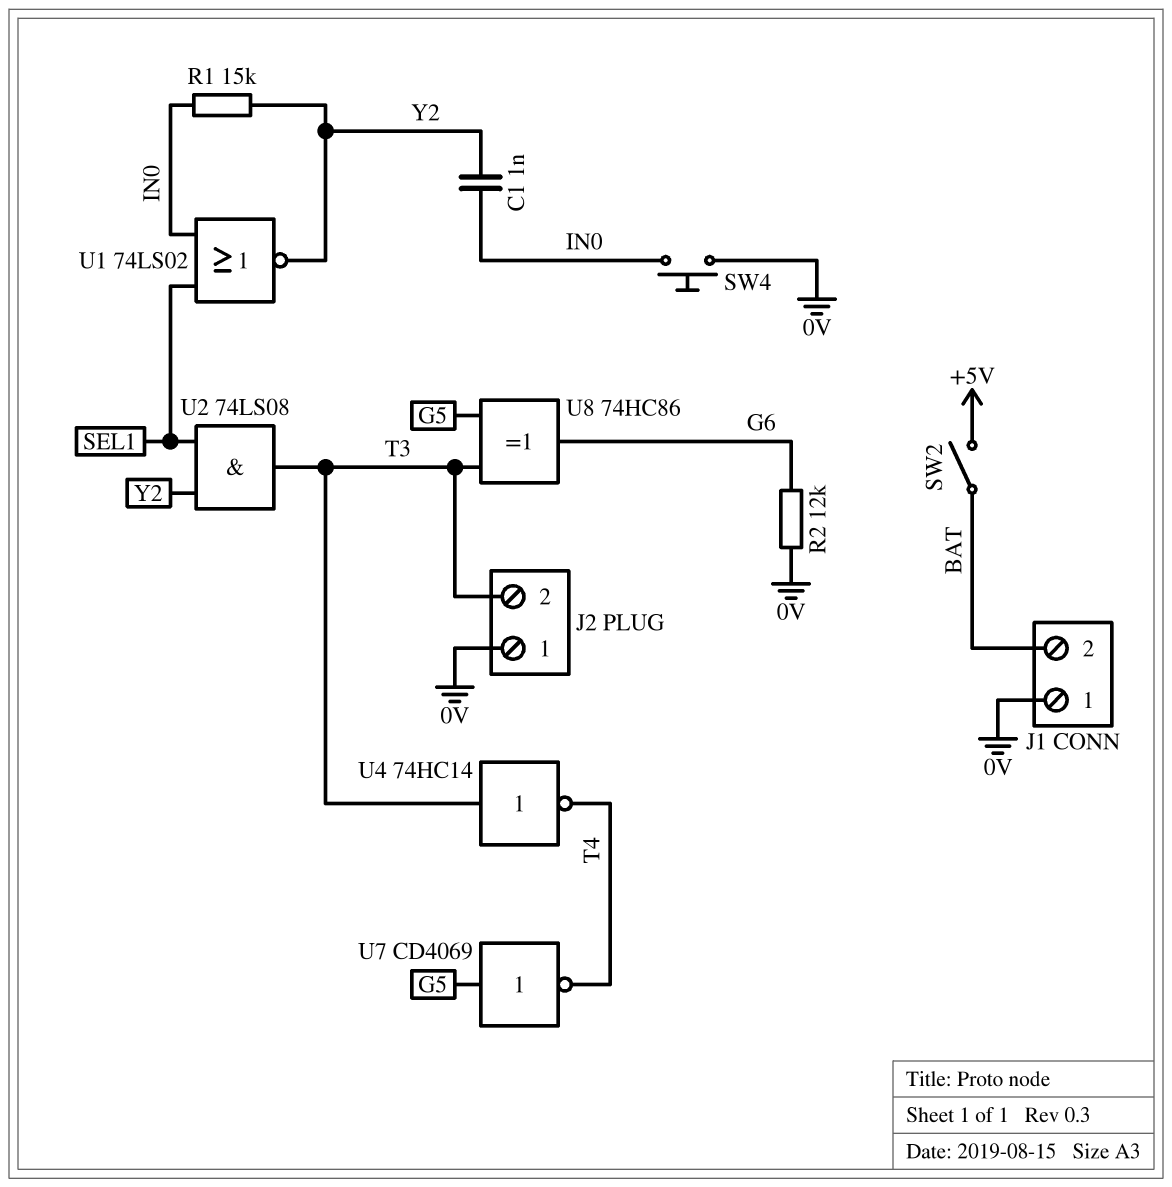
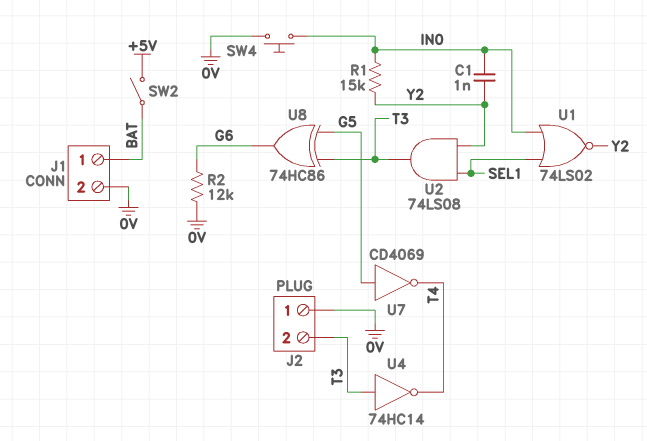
J1 pin 1: 0V -> BAT
J1 pin 2: BAT -> 0V

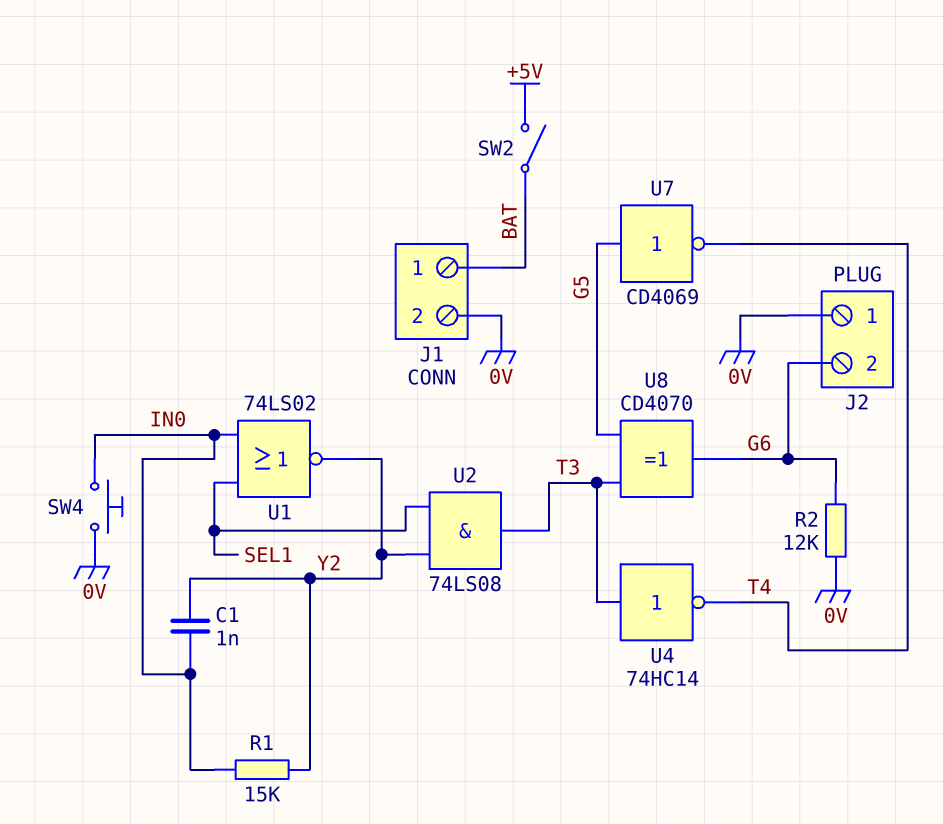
J2 pin 2: T3 -> G6
U8: XOR 74HC86 (in G5, in T3, out G6) -> XOR CD4070 (in G5, in T3, out G6)

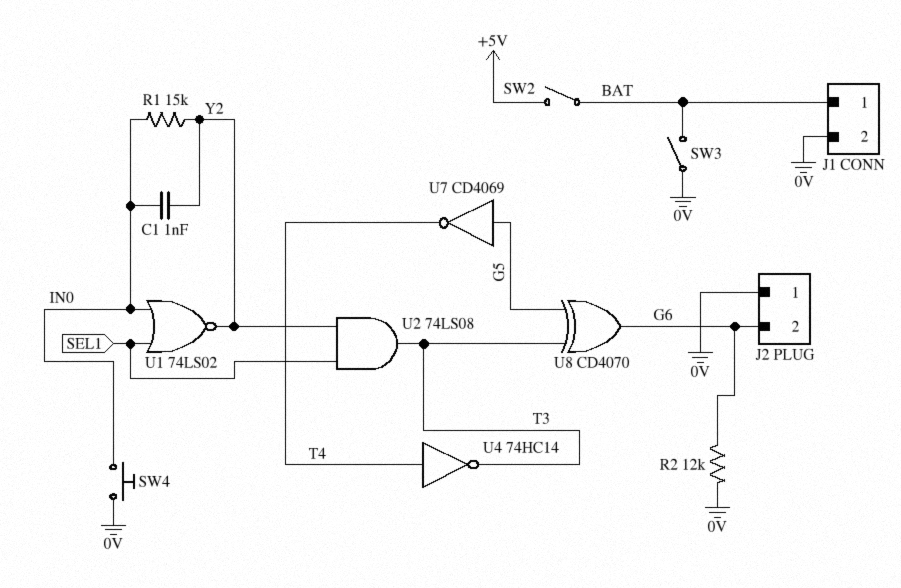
SW3: none -> switch (0V, BAT)
U4: NOT 74HC14 (in T3, out T4) -> NOT 74HC14 (in T4, out T3)

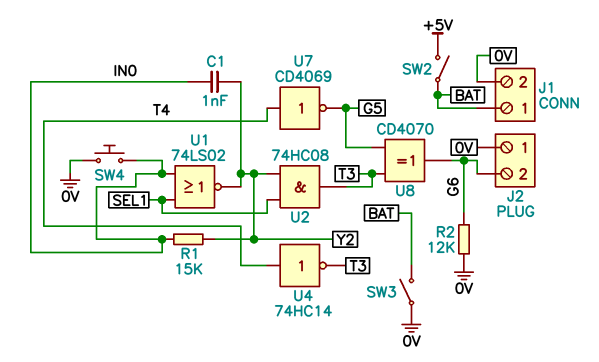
U2: AND 74LS08 (in SEL1, in Y2, out T3) -> AND 74HC08 (in SEL1, in Y2, out T3)
U7: NOT CD4069 (in G5, out T4) -> NOT CD4069 (in T4, out G5)

